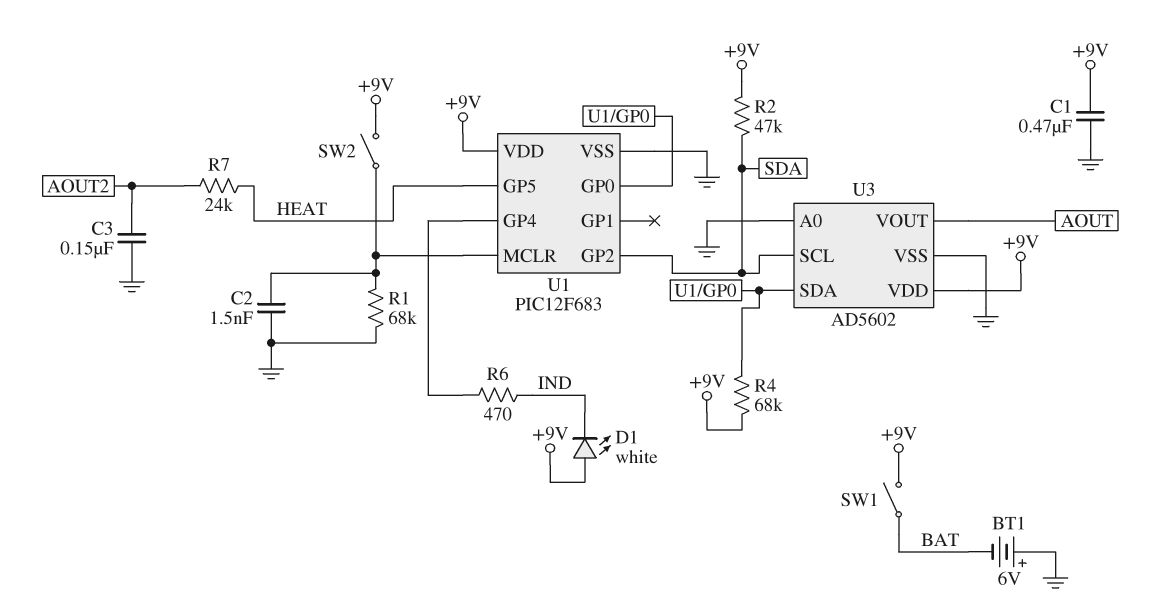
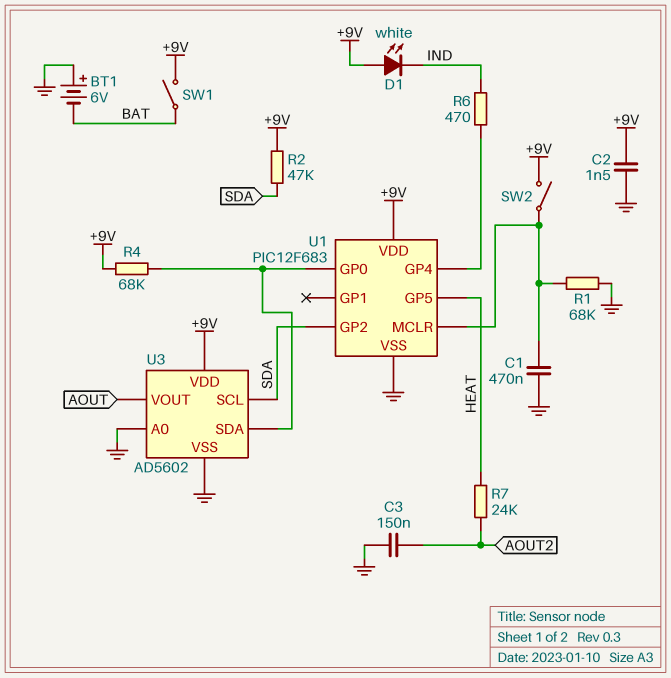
C1: 470nF (+9V, GND) -> 470nF (GND, U1/MCLR)
C2: 1.5nF (GND, U1/MCLR) -> 1.5nF (+9V, GND)

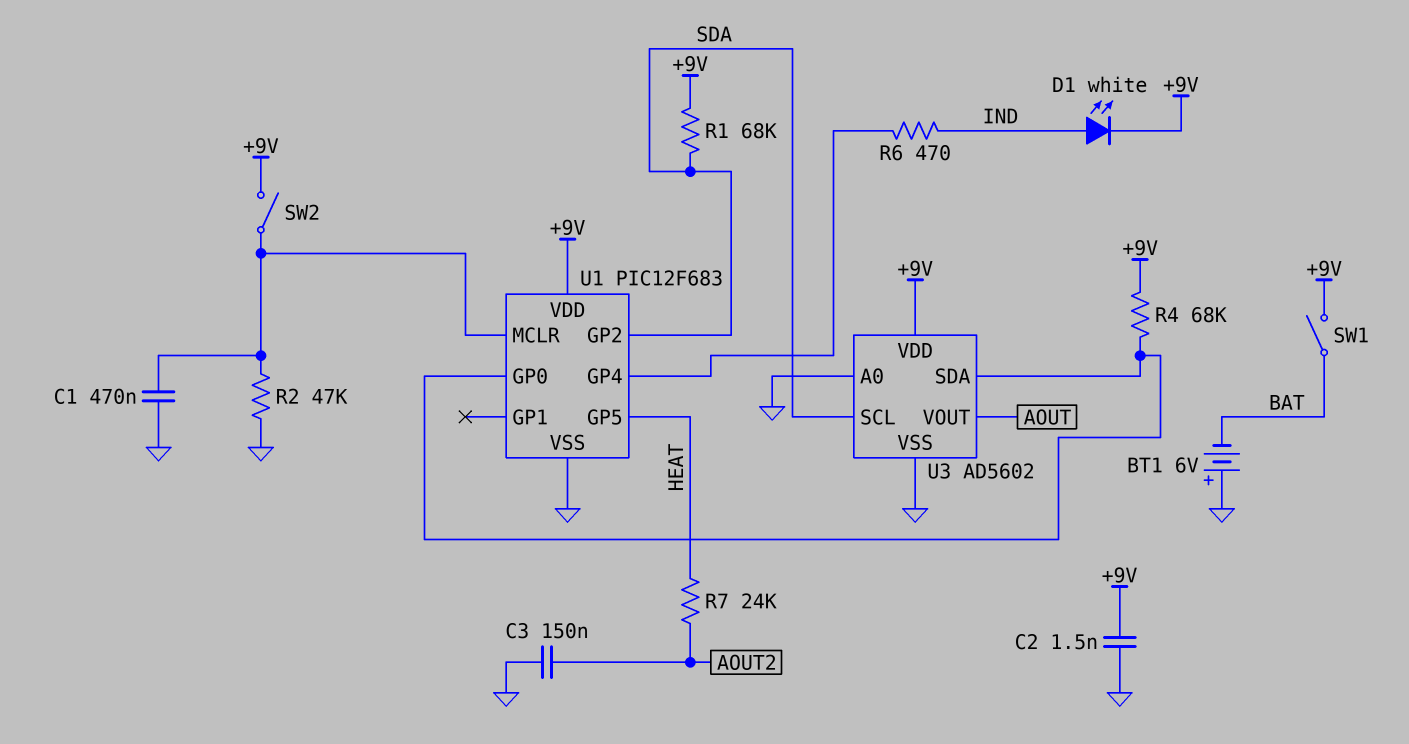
D1: LED white (A +9V, K IND) -> LED white (A IND, K +9V)
R1: 68k (GND, U1/MCLR) -> 68k (+9V, SDA)
R2: 47k (+9V, SDA) -> 47k (GND, U1/MCLR)

